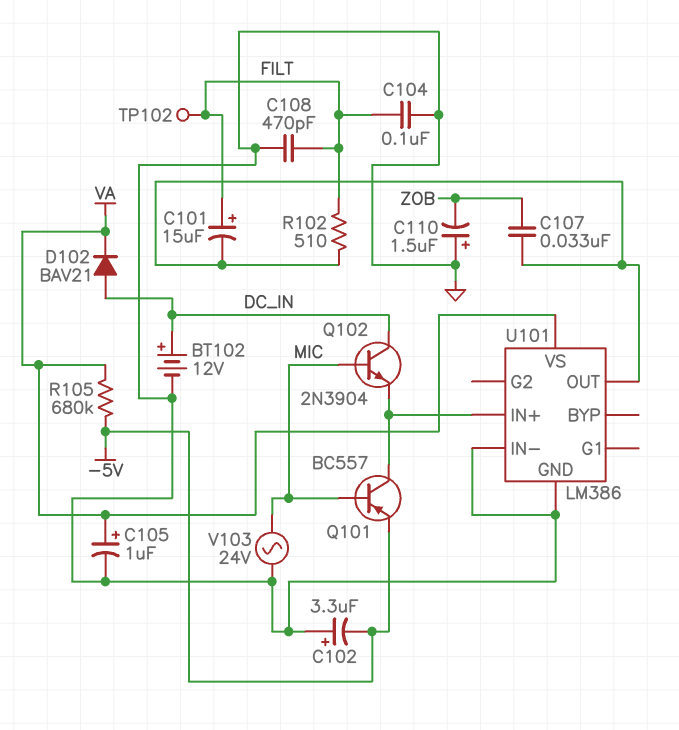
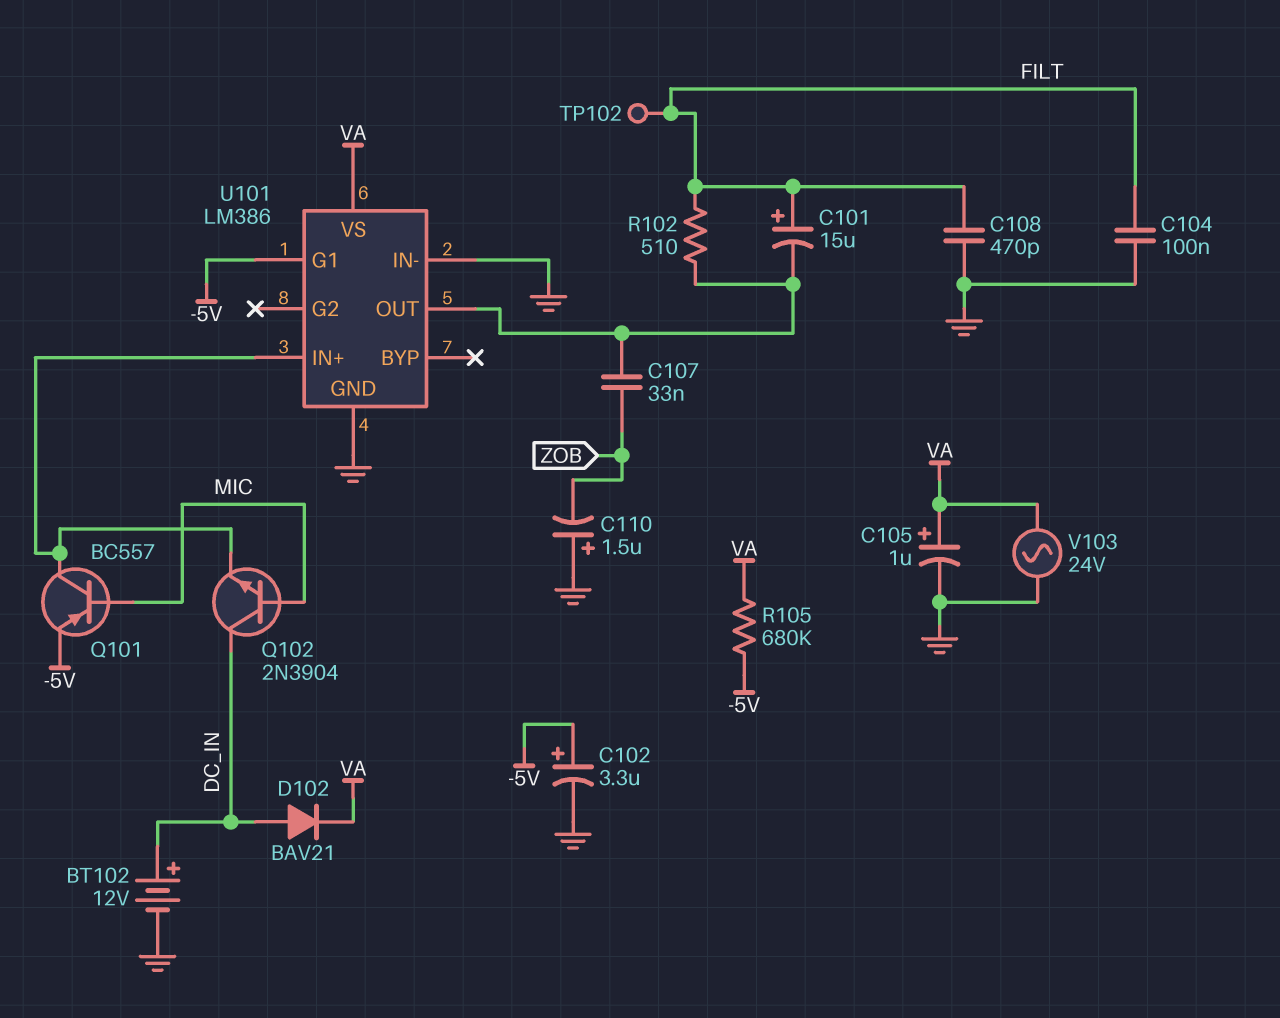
C102: 3.3uF (plus GND, minus -5V) -> 3.3uF (plus -5V, minus GND)
U101 pin G1: none -> -5V
V103: AC 24V (GND, MIC) -> AC 24V (GND, VA)

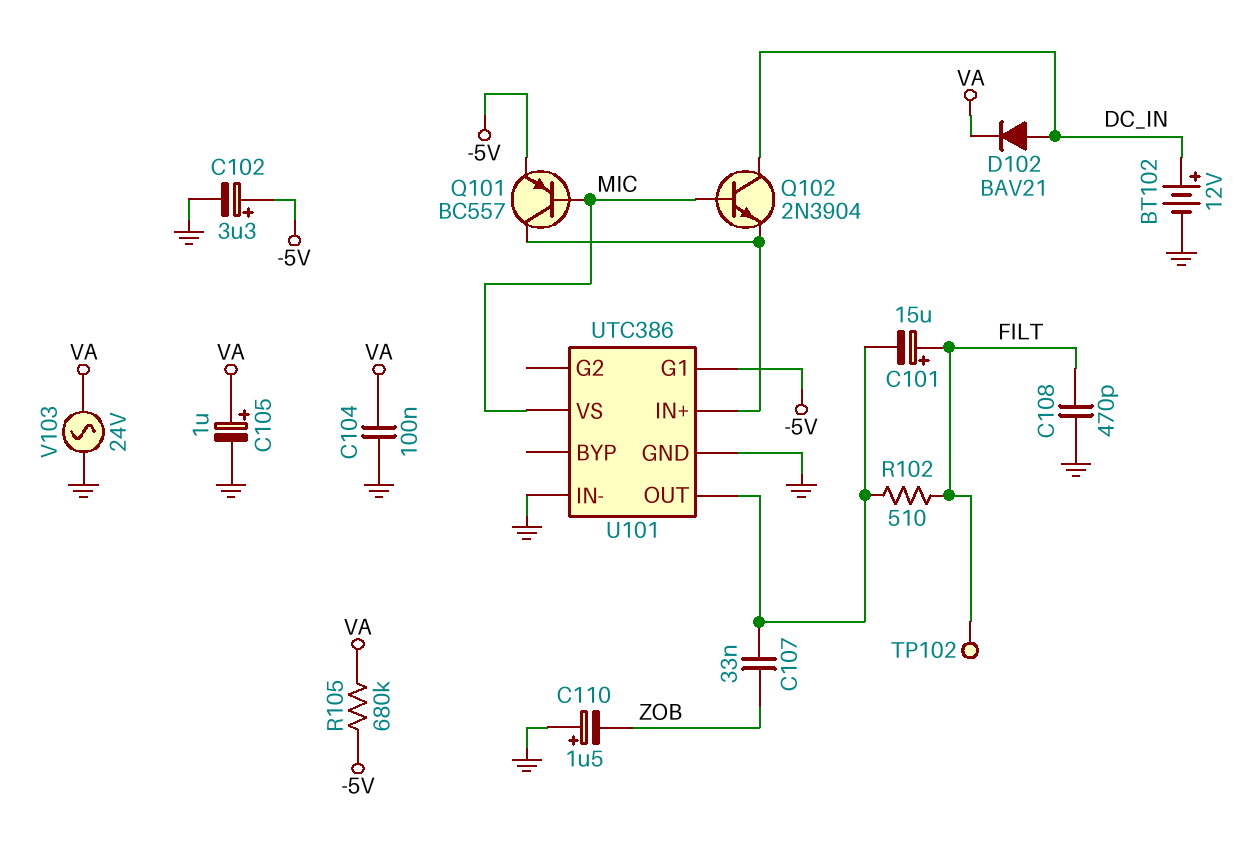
C104: 100nF (FILT, GND) -> 100nF (GND, VA)
U101: LM386 -> UTC386
U101 pin VS: VA -> MIC

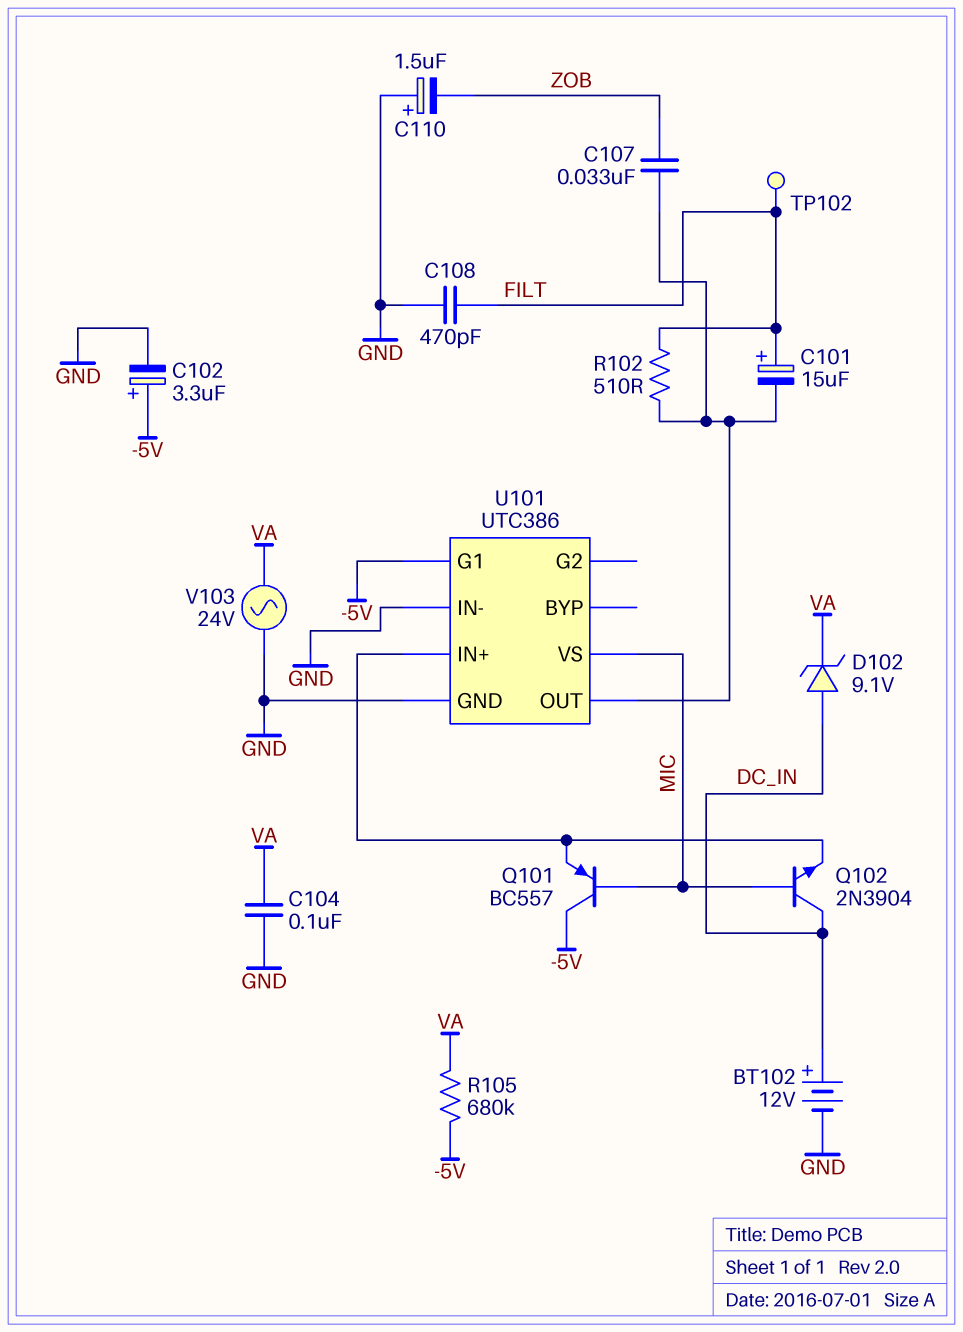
C105: 1uF (plus VA, minus GND) -> none
D102: diode BAV21 (A DC_IN, K VA) -> zener 9.1V (A DC_IN, K VA)
Q101: PNP BC557 (B MIC, C U101/IN+, E -5V) -> PNP BC557 (B MIC, C -5V, E U101/IN+)

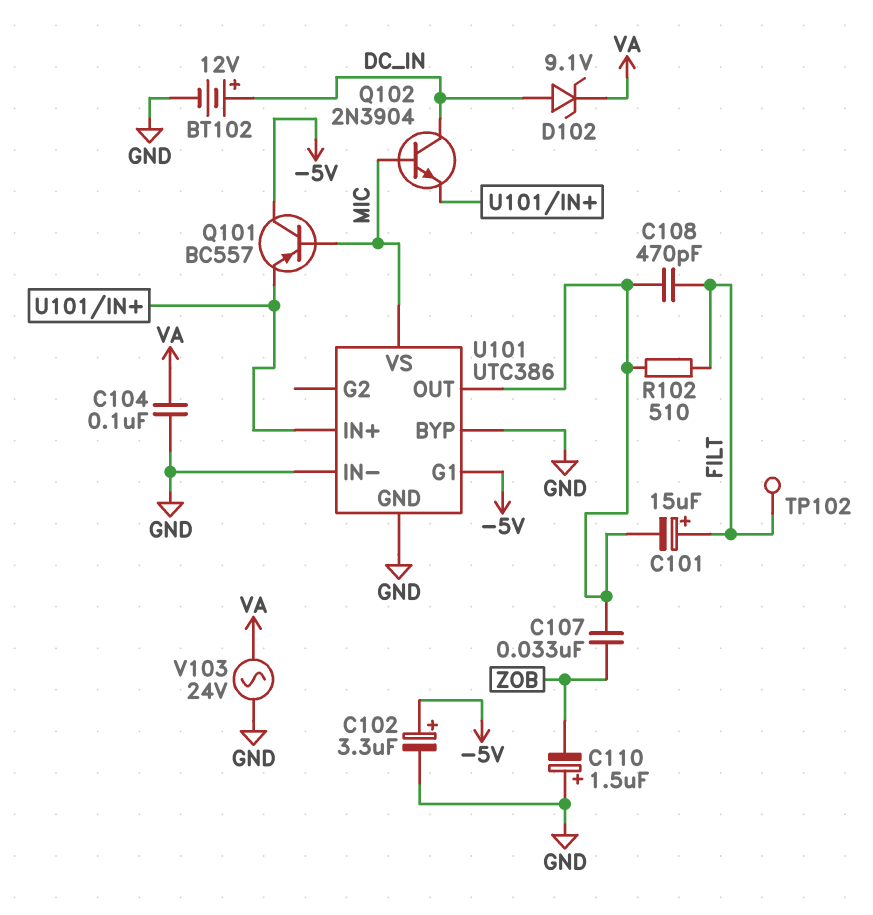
C108: 470pF (FILT, GND) -> 470pF (FILT, U101/OUT)
R105: 680k (-5V, VA) -> none
U101 pin BYP: none -> GND

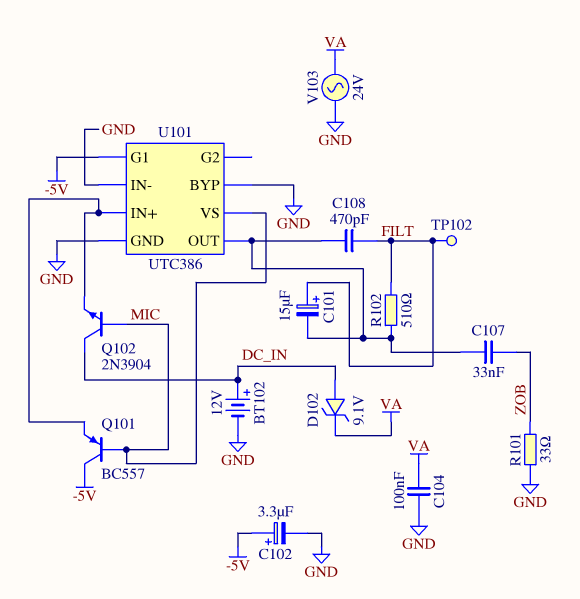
C110: 1.5uF (plus GND, minus ZOB) -> none
R101: none -> 33 (GND, ZOB)

